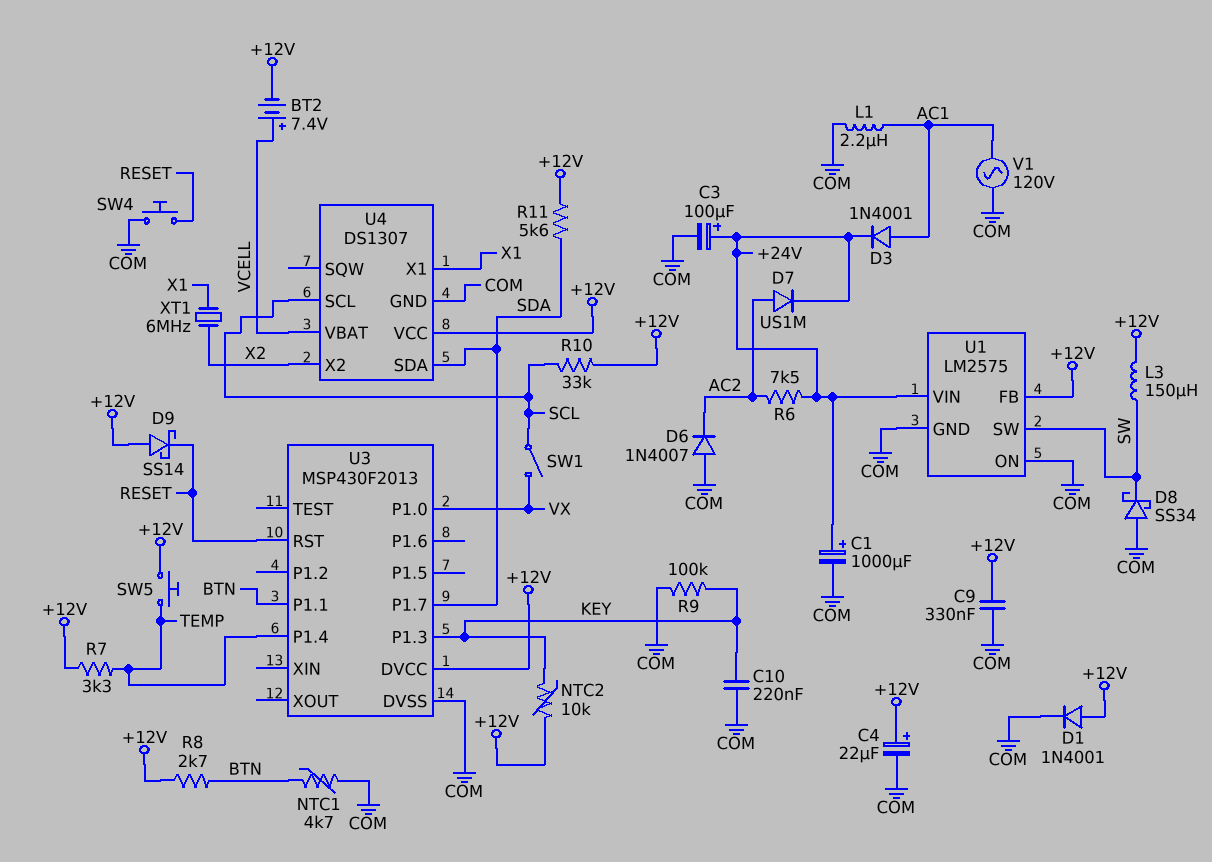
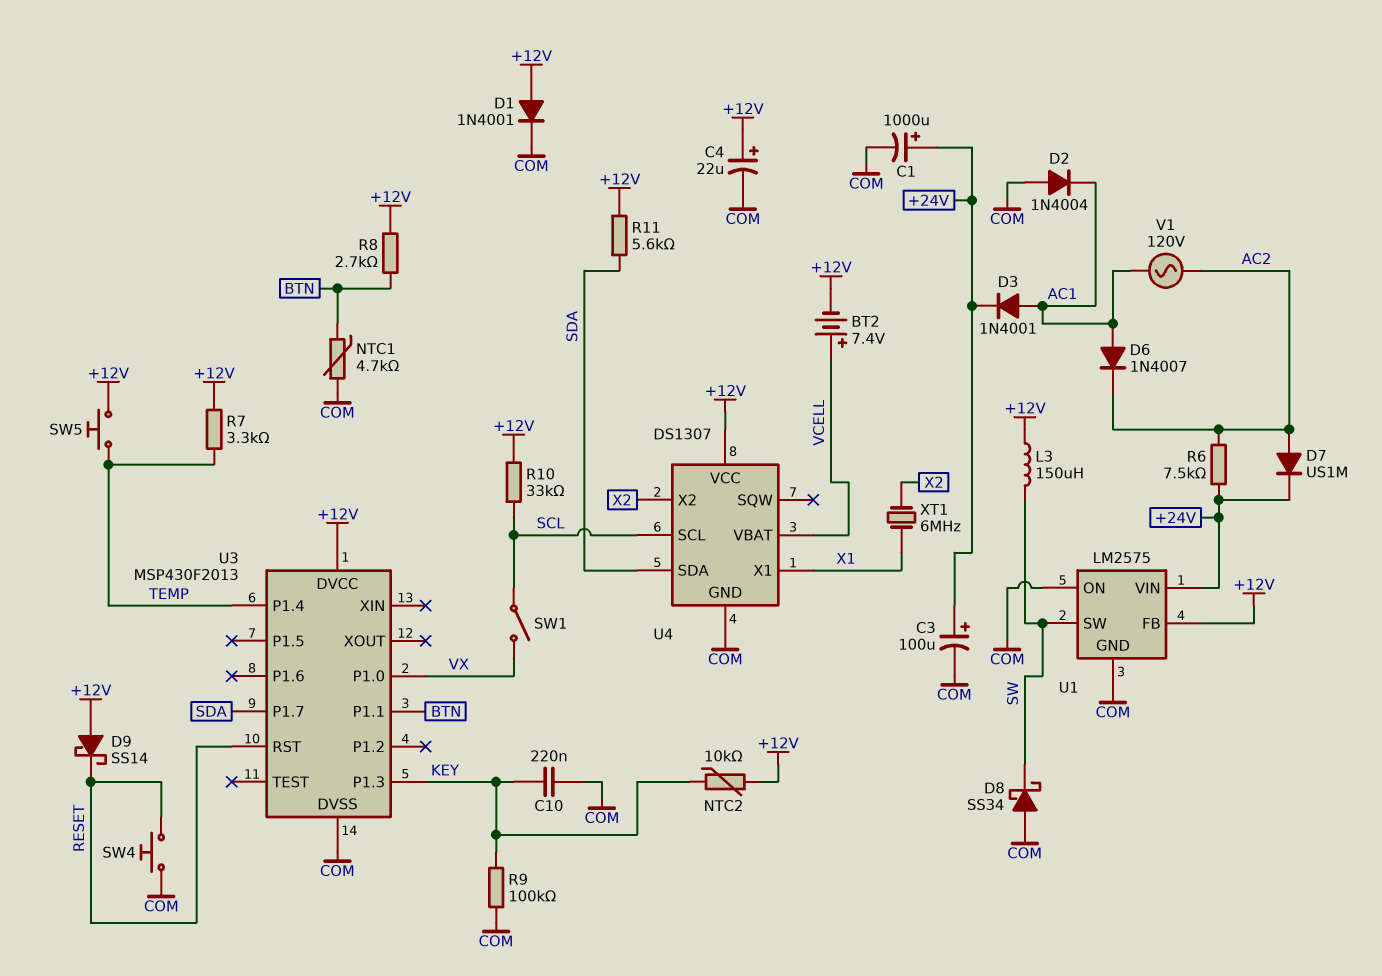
C9: 330nF (+12V, COM) -> none
D2: none -> diode 1N4004 (A COM, K AC1)
D6: diode 1N4007 (A COM, K AC2) -> diode 1N4007 (A AC1, K AC2)
L1: 2.2uH (AC1, COM) -> none
V1: AC 120V (AC1, COM) -> AC 120V (AC1, AC2)

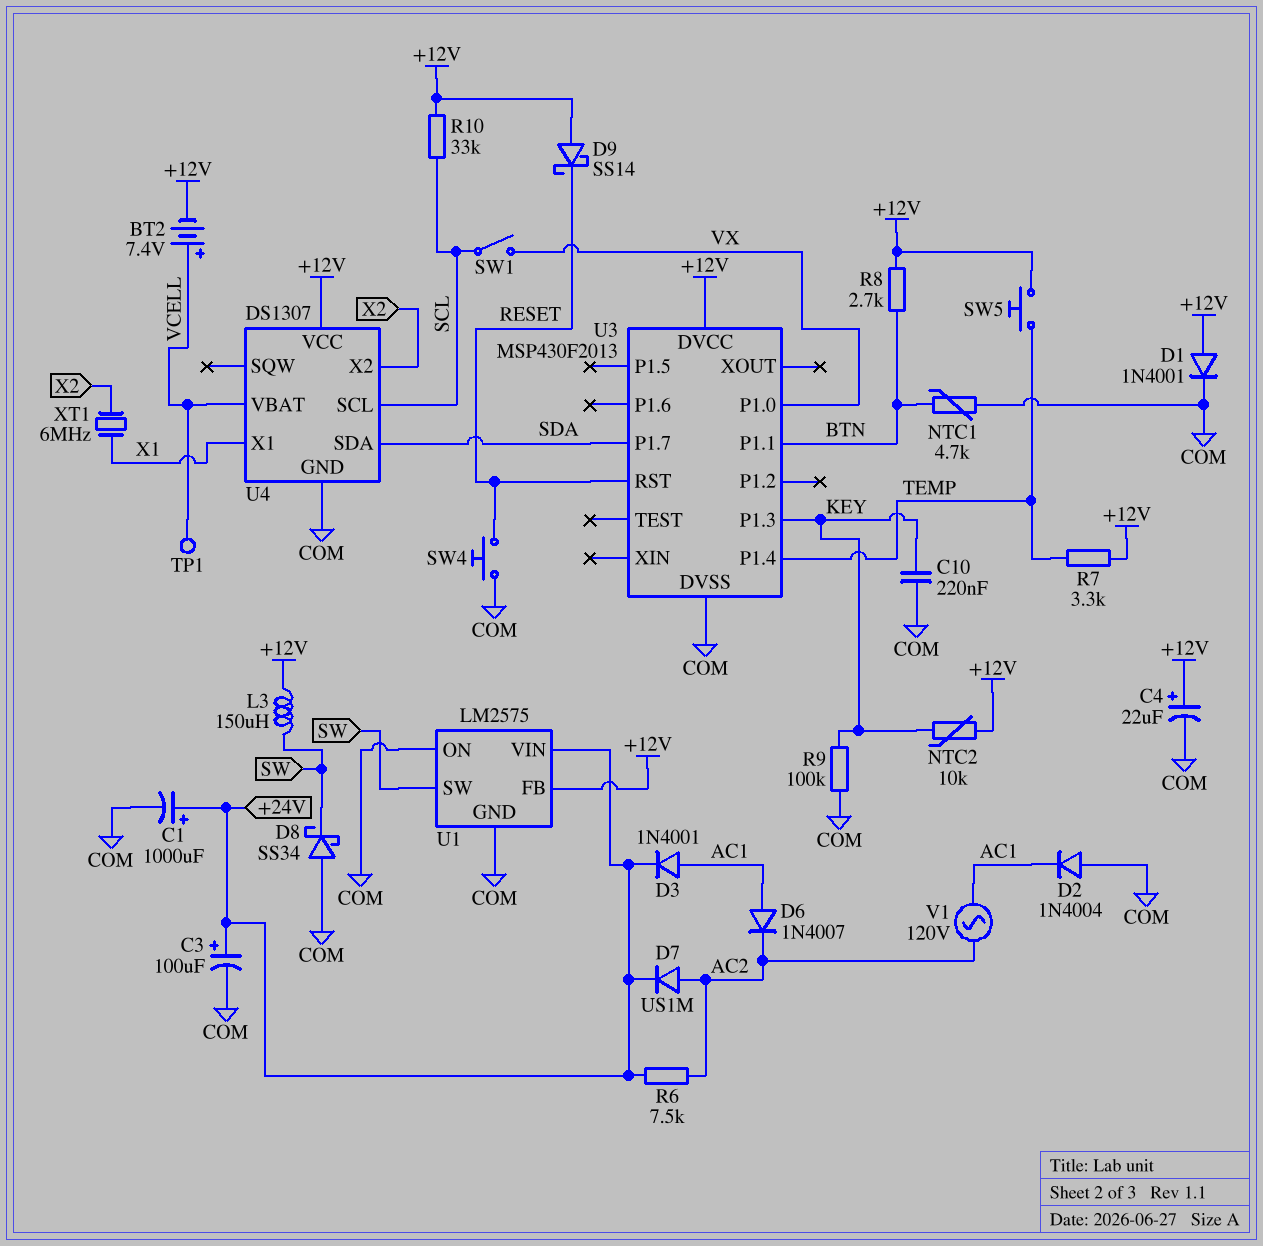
R11: 5.6k (+12V, SDA) -> none
TP1: none -> test point (VCELL)

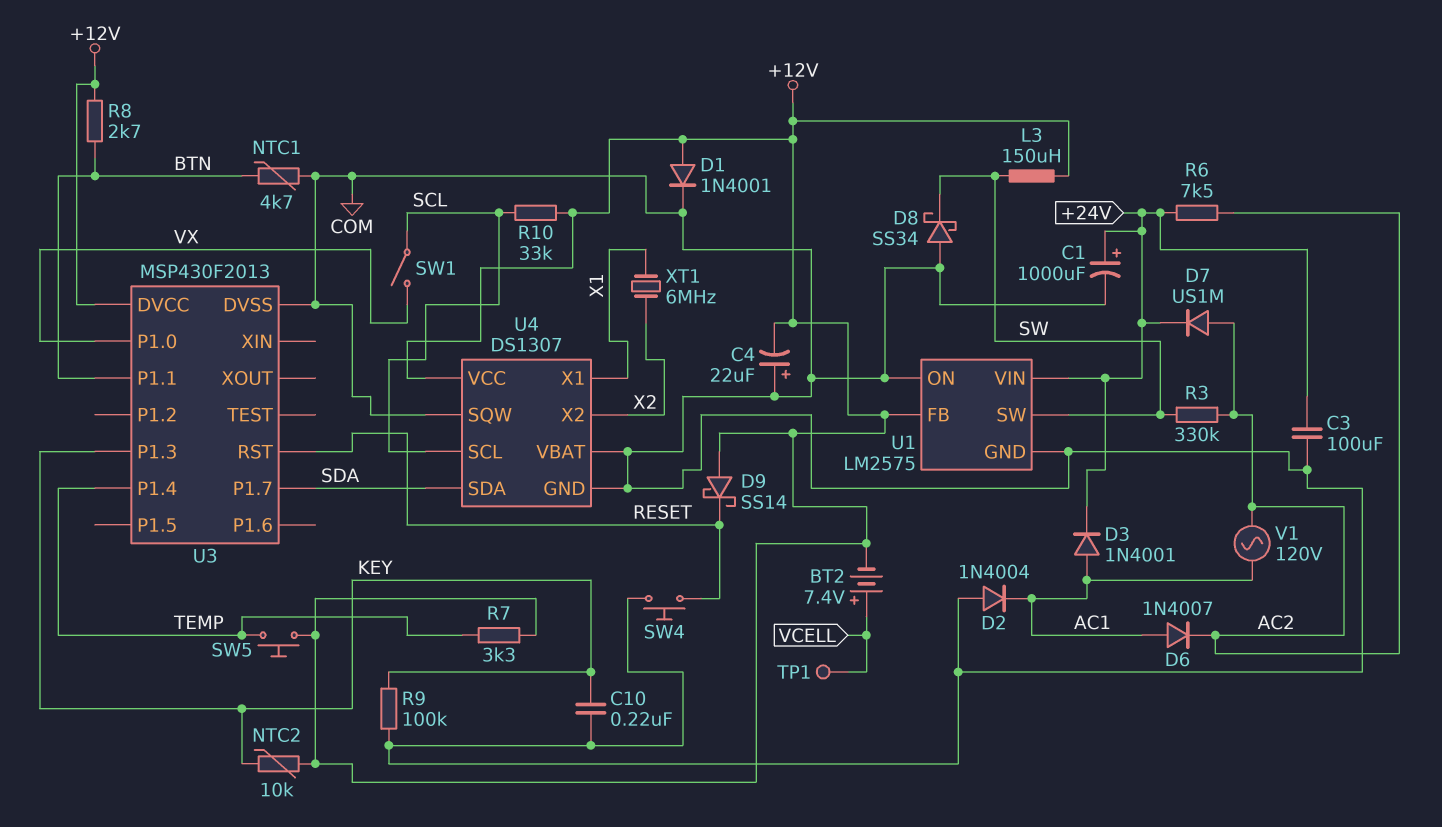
C3: 100uF (plus +24V, minus COM) -> 100uF (+24V, COM)
C4: 22uF (plus +12V, minus COM) -> 22uF (plus COM, minus +12V)
R3: none -> 330k (AC2, SW)
U4 pin SQW: none -> COM
U4 pin VBAT: VCELL -> COM

